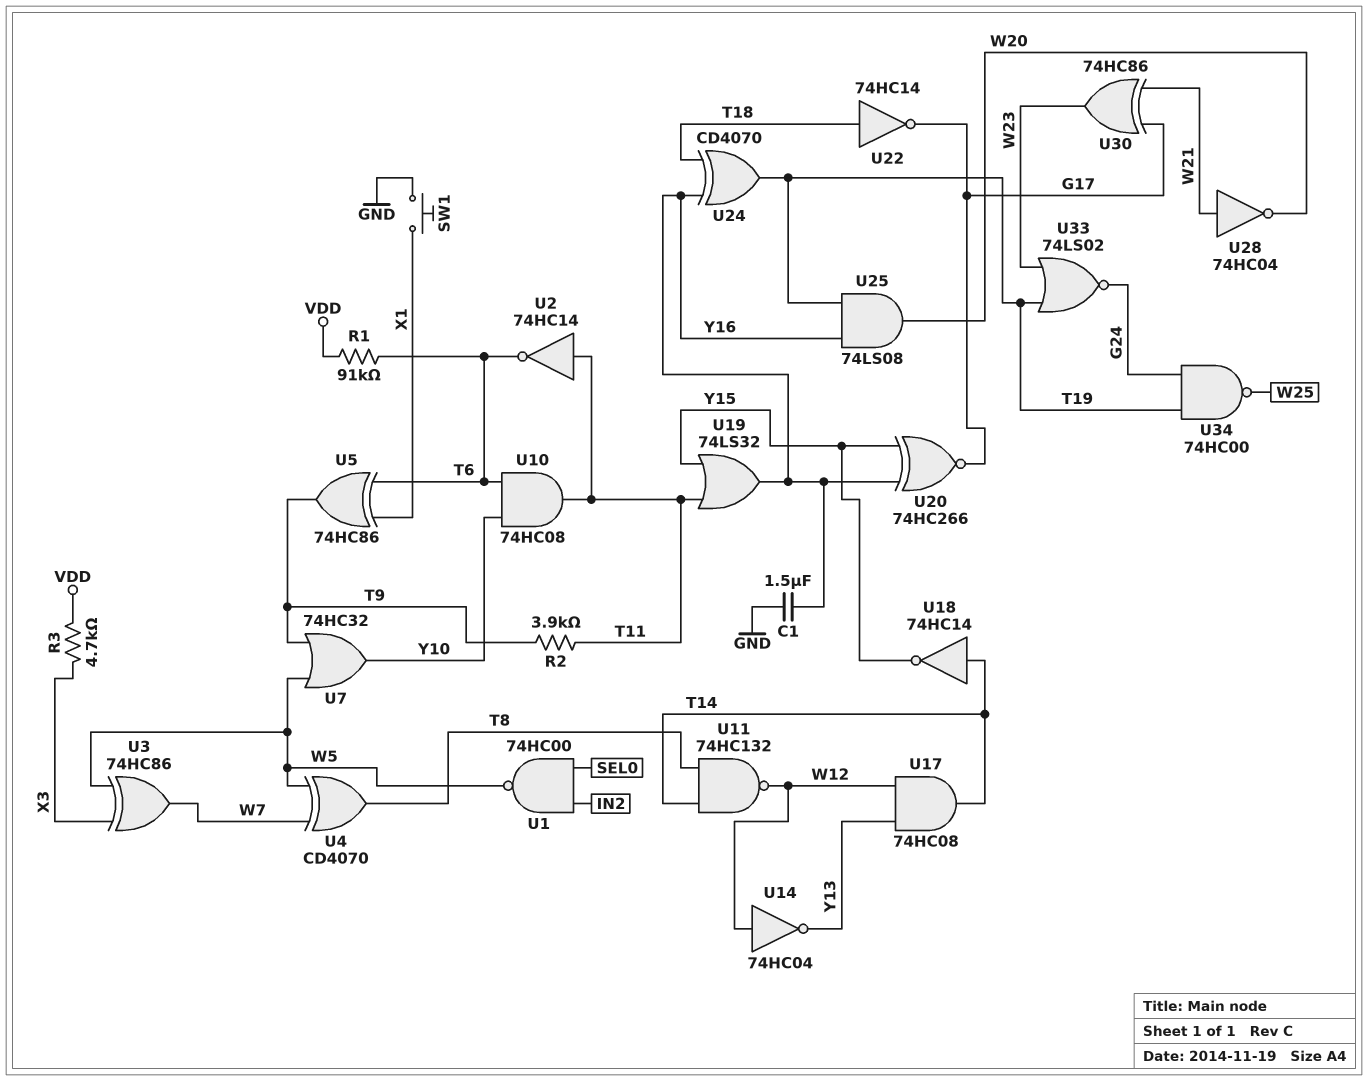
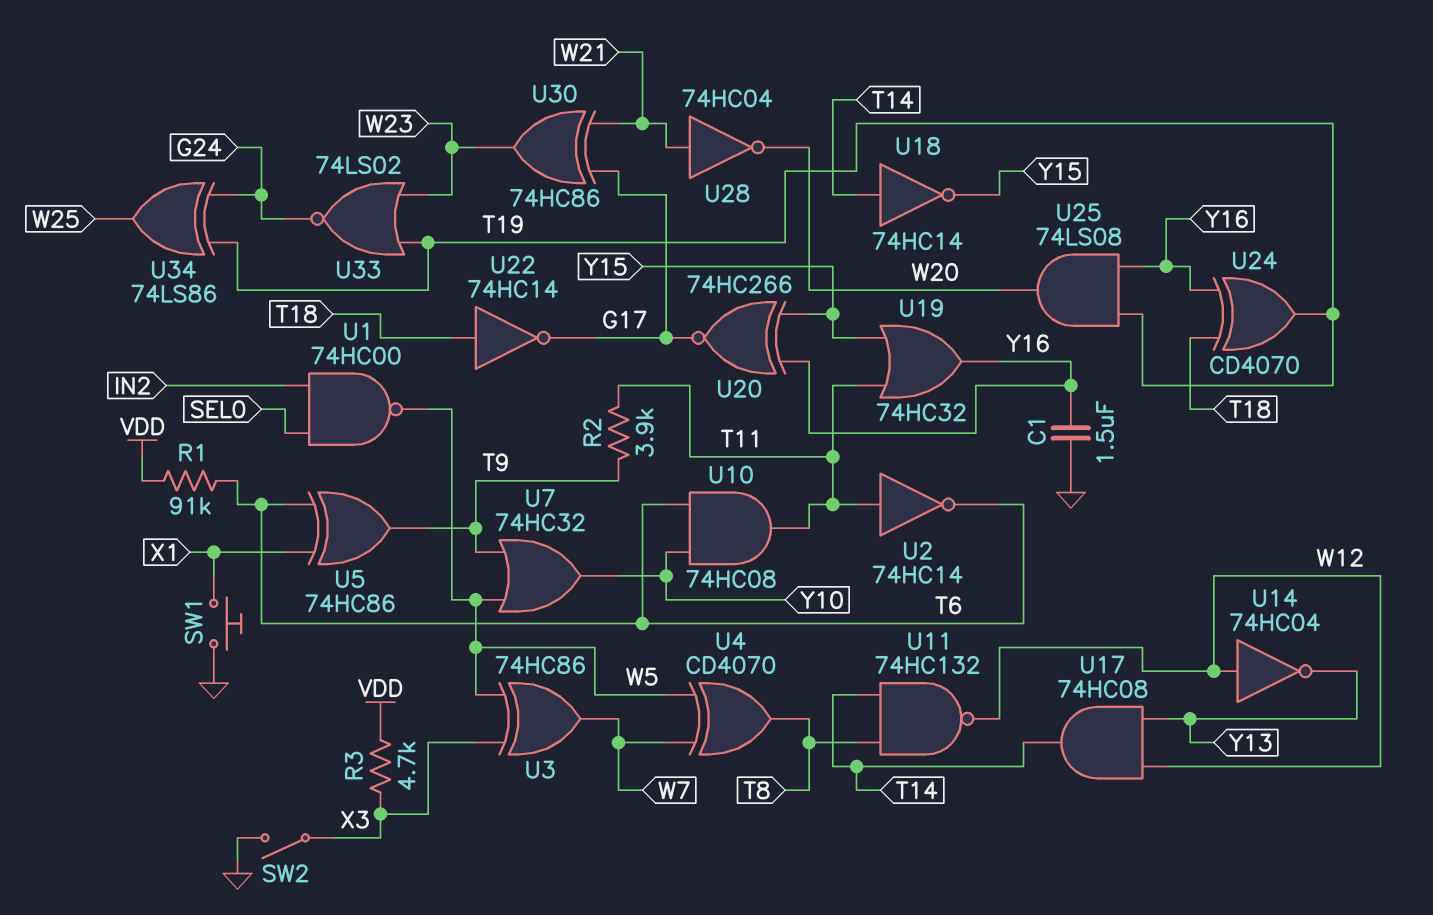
SW2: none -> switch (GND, X3)
U19: OR 74LS32 (in T11, in Y15, out Y16) -> OR 74HC32 (in T11, in Y15, out Y16)
U34: NAND 74HC00 (in G24, in T19, out W25) -> XOR 74LS86 (in G24, in T19, out W25)

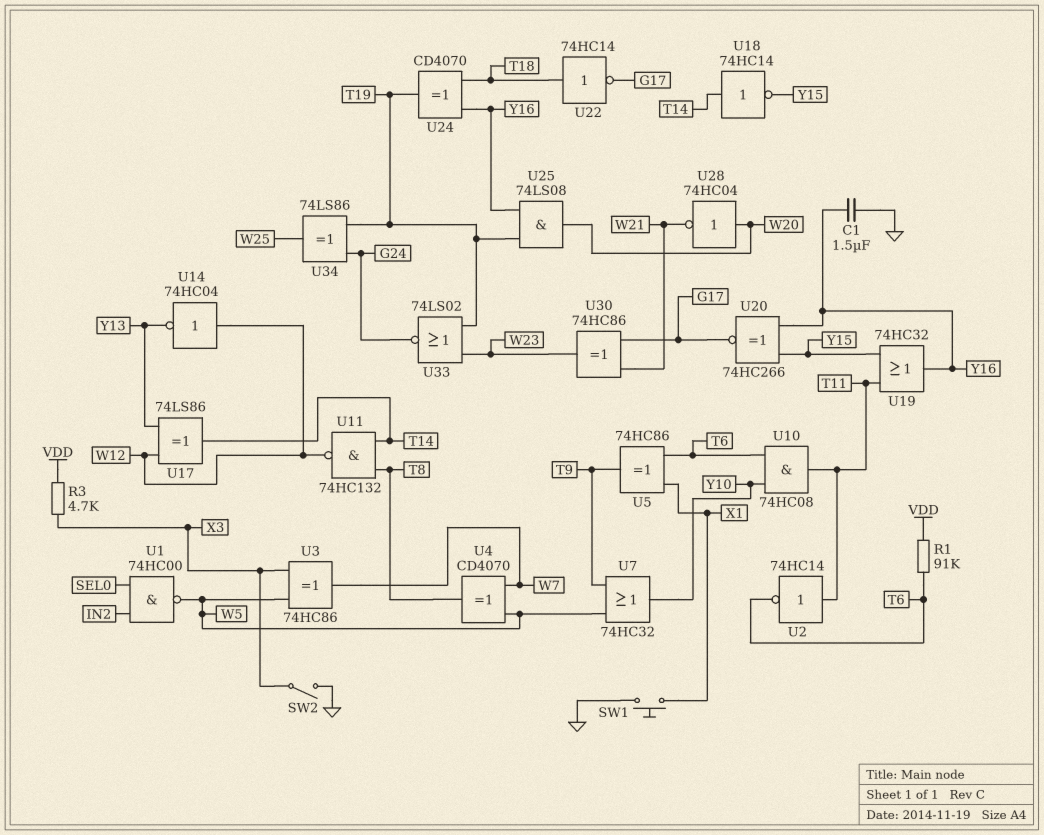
R2: 3.9k (T9, T11) -> none
U17: AND 74HC08 (in W12, in Y13, out T14) -> XOR 74LS86 (in W12, in Y13, out T14)
U28: NOT 74HC04 (in W21, out W20) -> NOT 74HC04 (in W20, out W21)

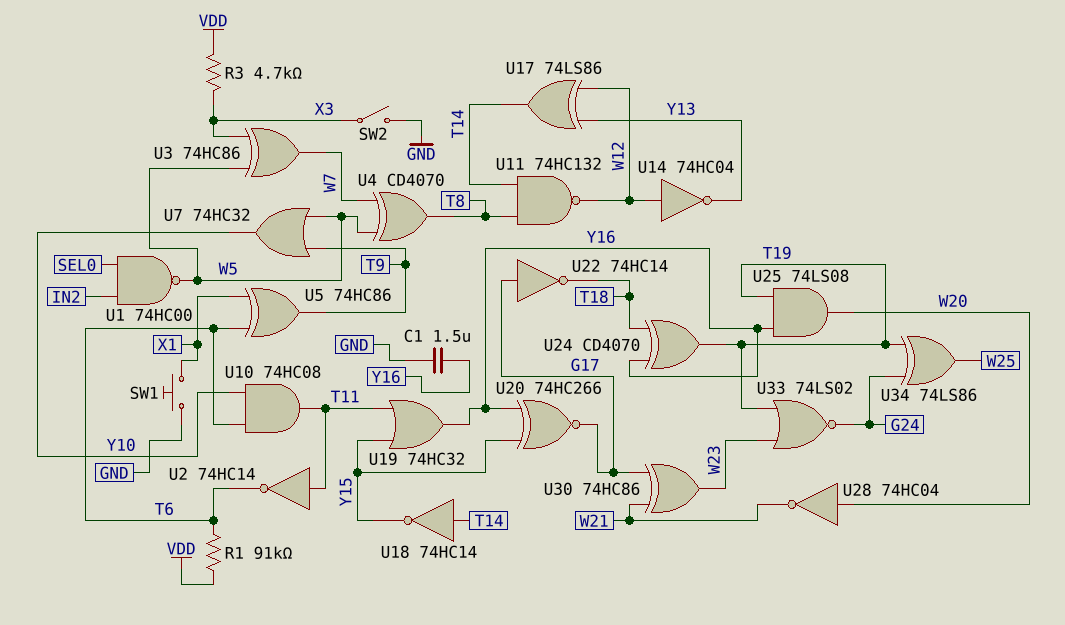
U22: NOT 74HC14 (in T18, out G17) -> NOT 74HC14 (in G17, out T18)

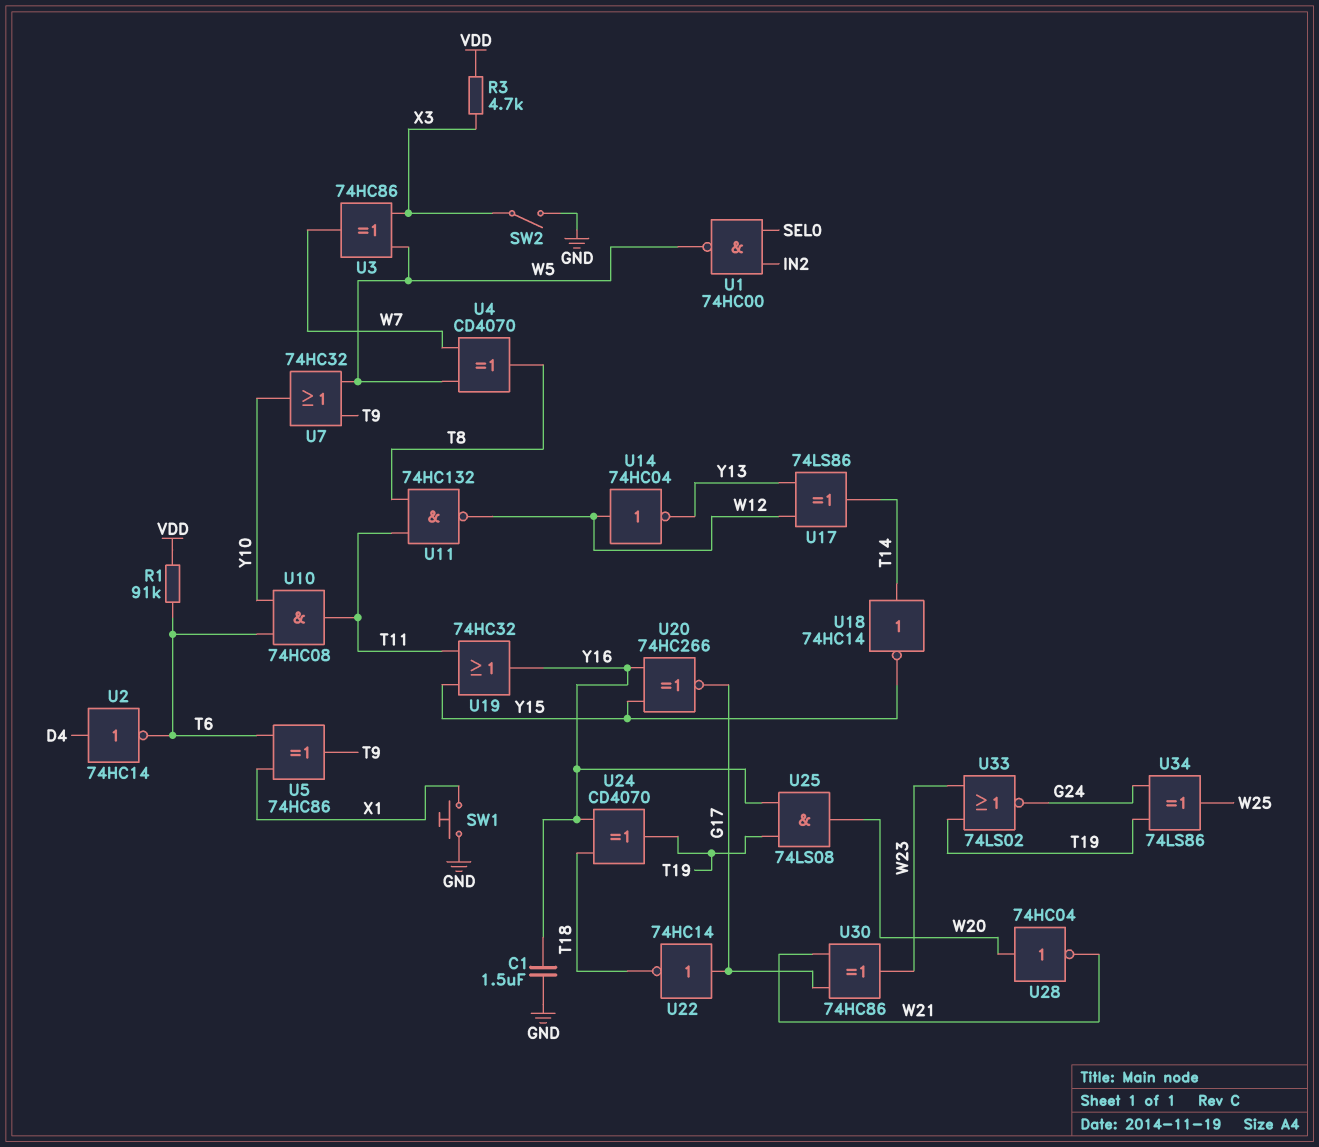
U2: NOT 74HC14 (in T11, out T6) -> NOT 74HC14 (in D4, out T6)
U11: NAND 74HC132 (in T8, in T14, out W12) -> NAND 74HC132 (in T8, in T11, out W12)

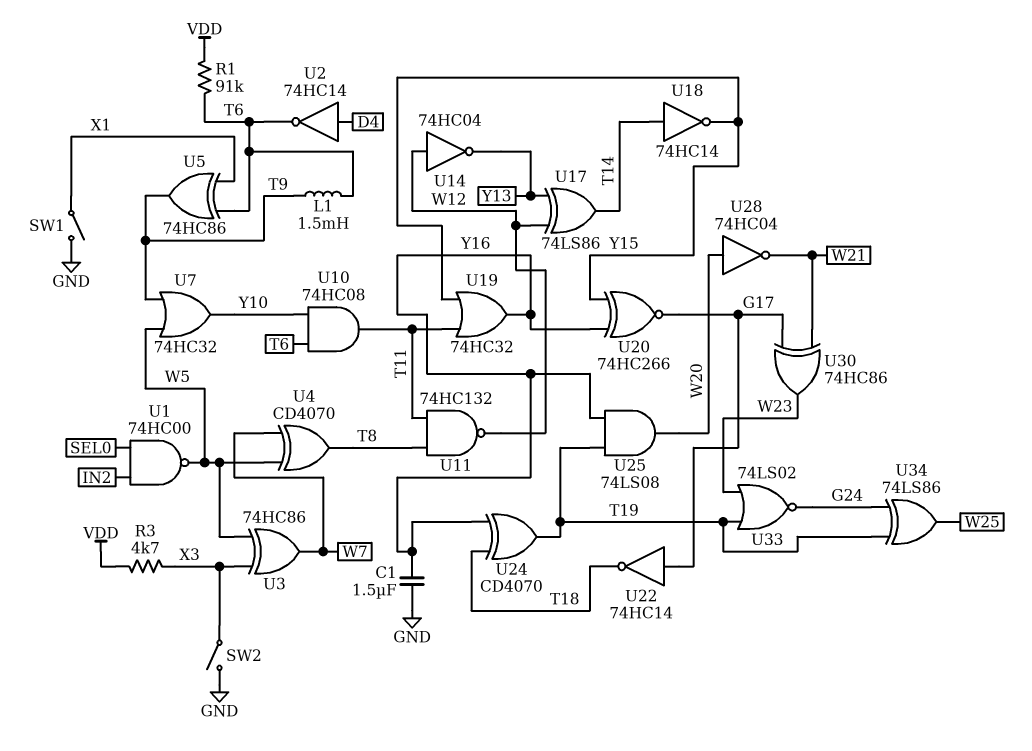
L1: none -> 1.5mH (T6, T9)
SW1: button (GND, X1) -> switch (GND, X1)

